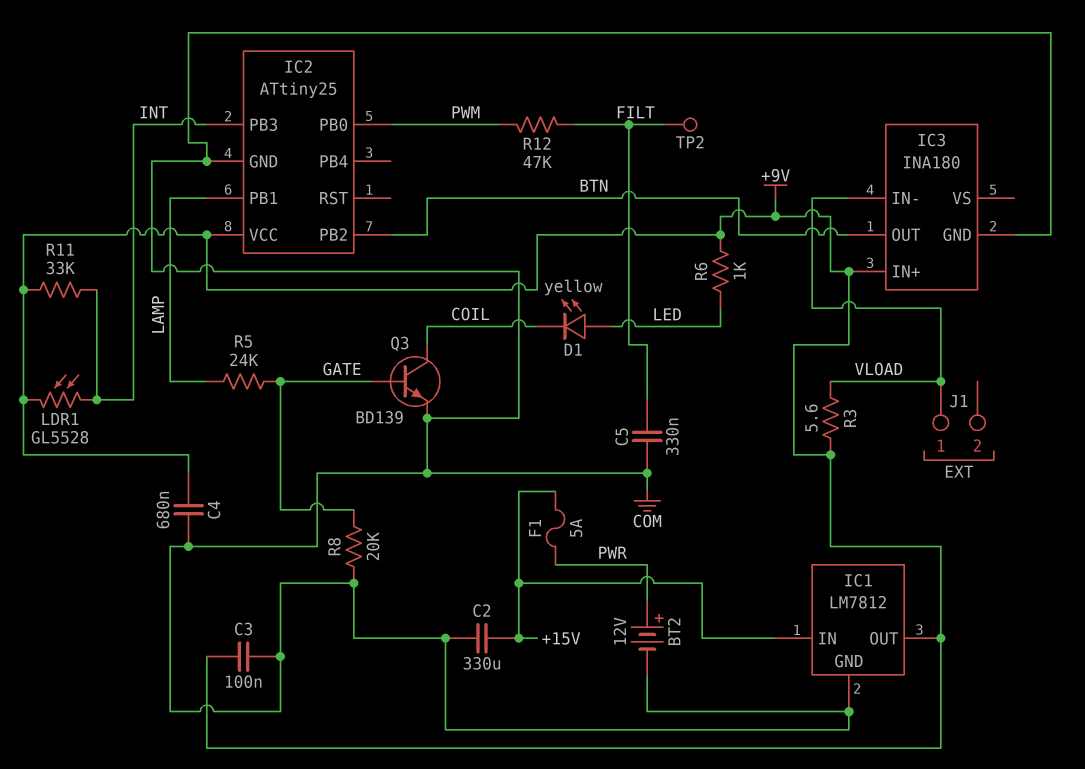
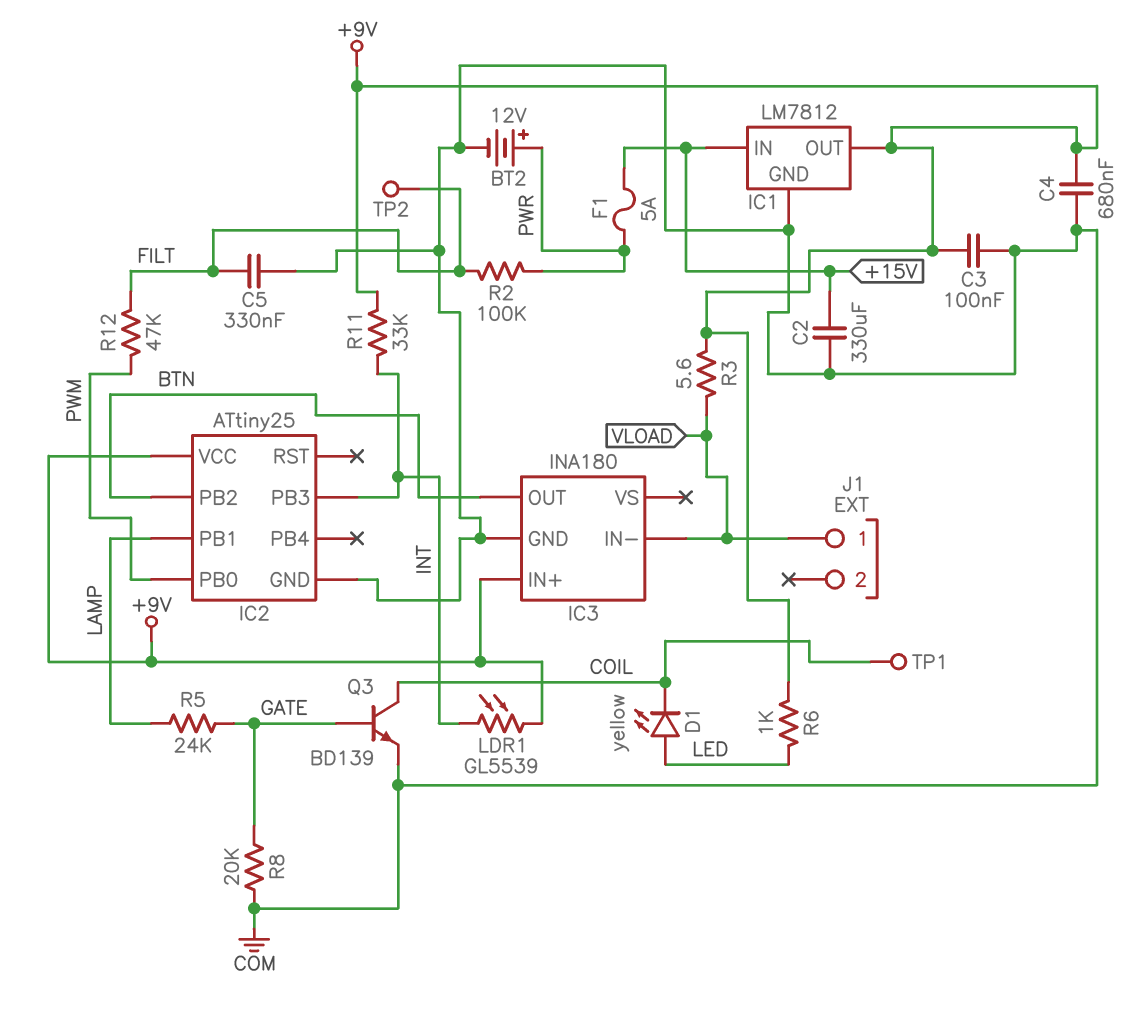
LDR1: GL5528 (+9V, INT) -> GL5539 (+9V, INT)
R2: none -> 100k (FILT, PWR)
TP1: none -> test point (COIL)

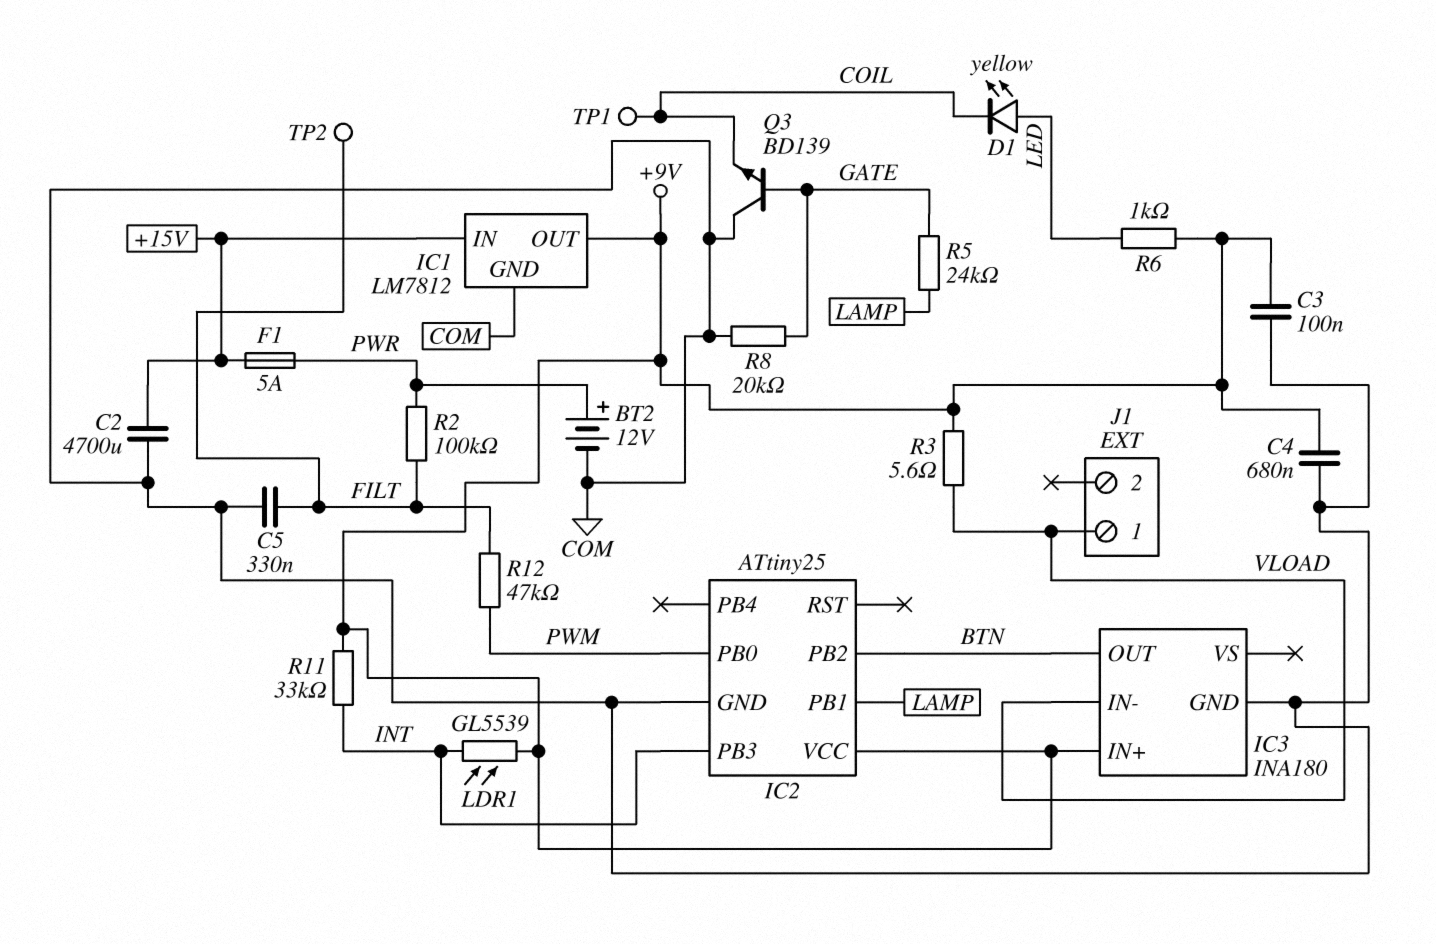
C2: 330uF (+15V, COM) -> 4700uF (+15V, COM)
Q3: NPN BD139 (B GATE, C COIL, E COM) -> NPN BD139 (B GATE, C COM, E COIL)

